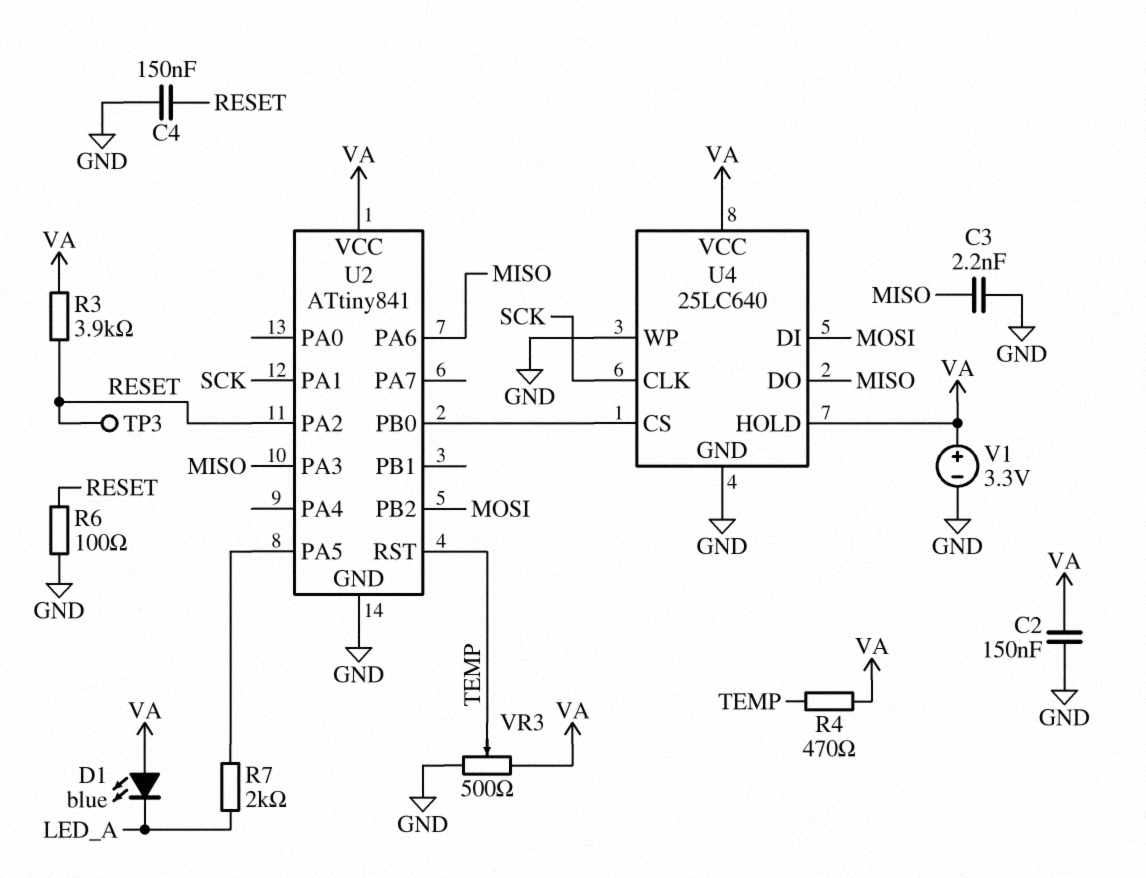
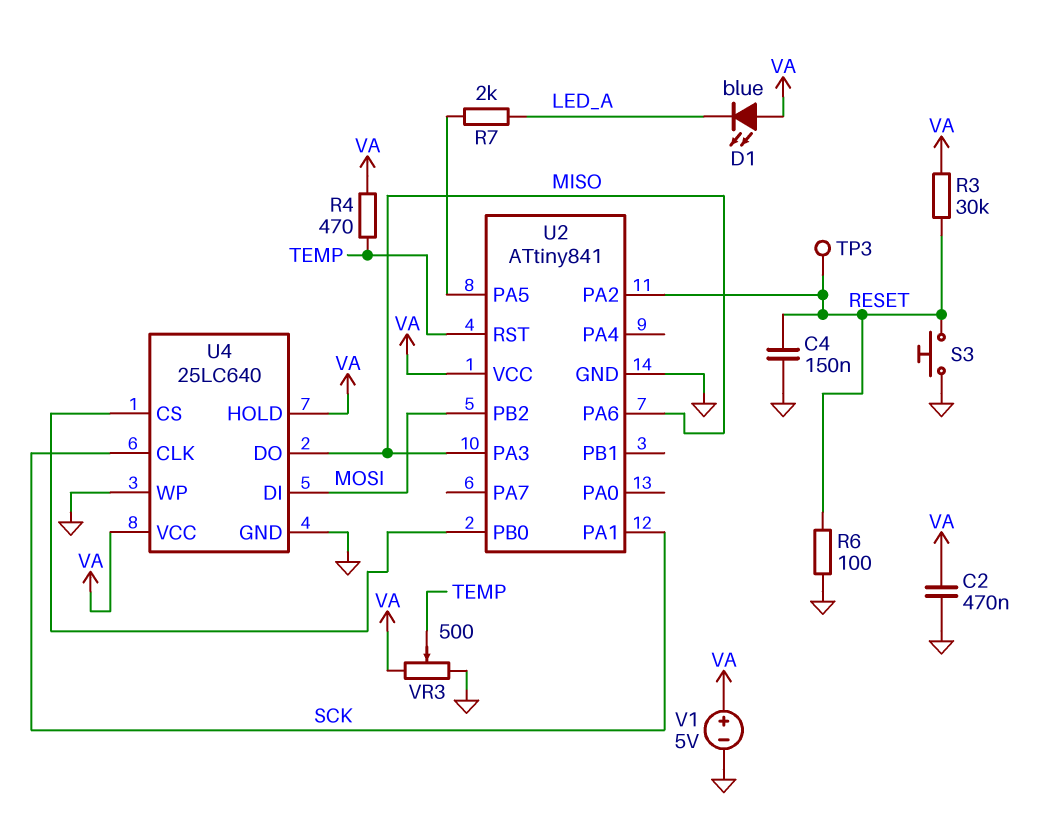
C2: 150nF (GND, VA) -> 470nF (GND, VA)
C3: 2.2nF (GND, MISO) -> none
R3: 3.9k (RESET, VA) -> 30k (RESET, VA)
S3: none -> button (GND, RESET)
V1: 3.3V (plus VA, minus GND) -> 5V (plus VA, minus GND)

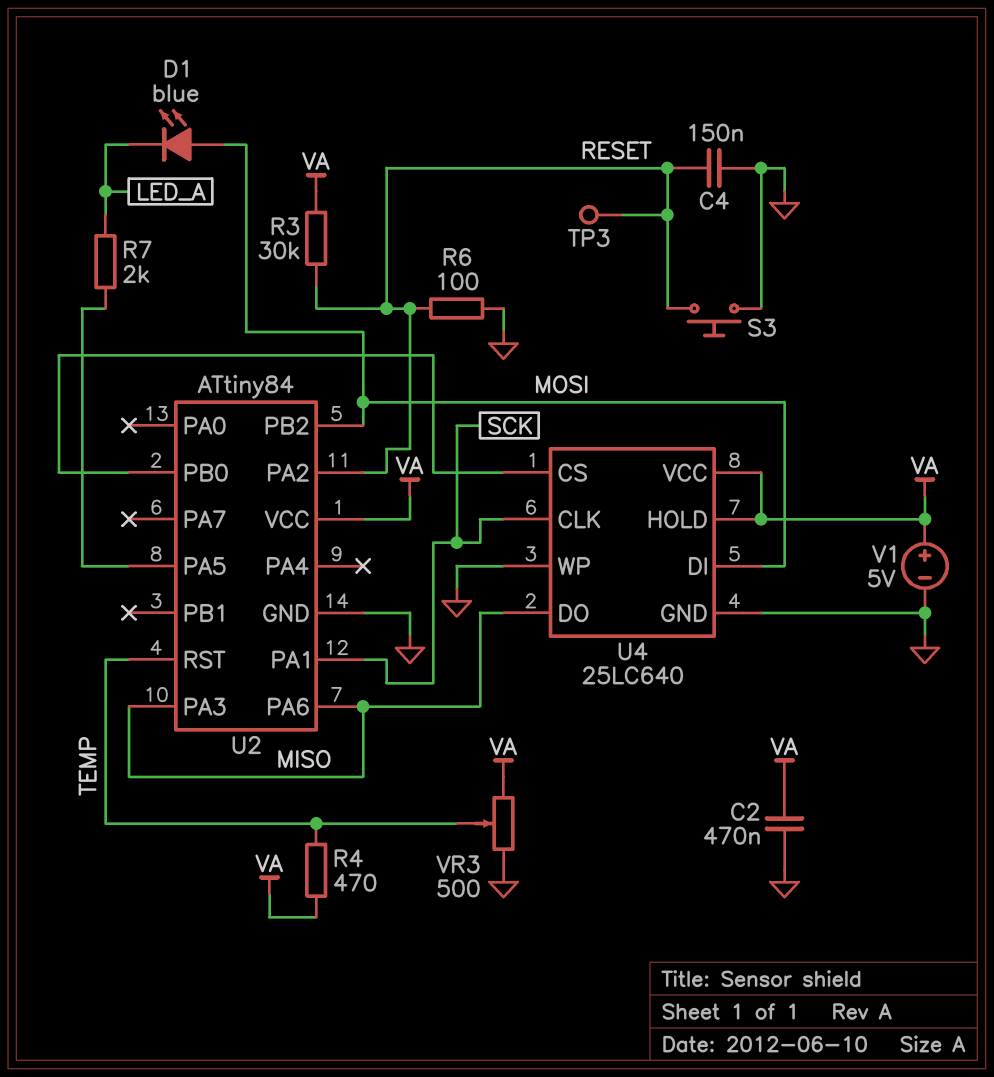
D1: LED blue (A VA, K LED_A) -> LED blue (A MOSI, K LED_A)
U2: ATtiny841 -> ATtiny84

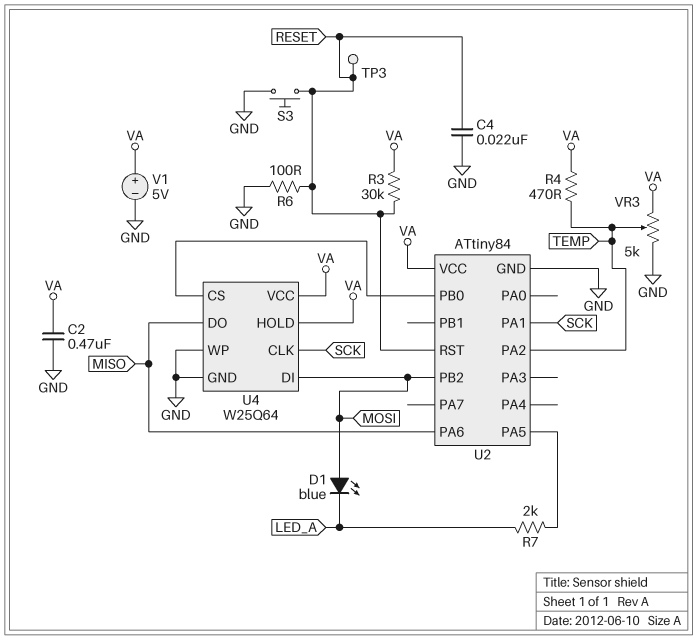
C4: 150nF (GND, RESET) -> 22nF (GND, RESET)
U2 pin PA2: RESET -> TEMP
U2 pin PA3: MISO -> none
U2 pin RST: TEMP -> RESET
U4: 25LC640 -> W25Q64
VR3: 500 (GND, VA, wiper TEMP) -> 5k (GND, VA, wiper TEMP)

